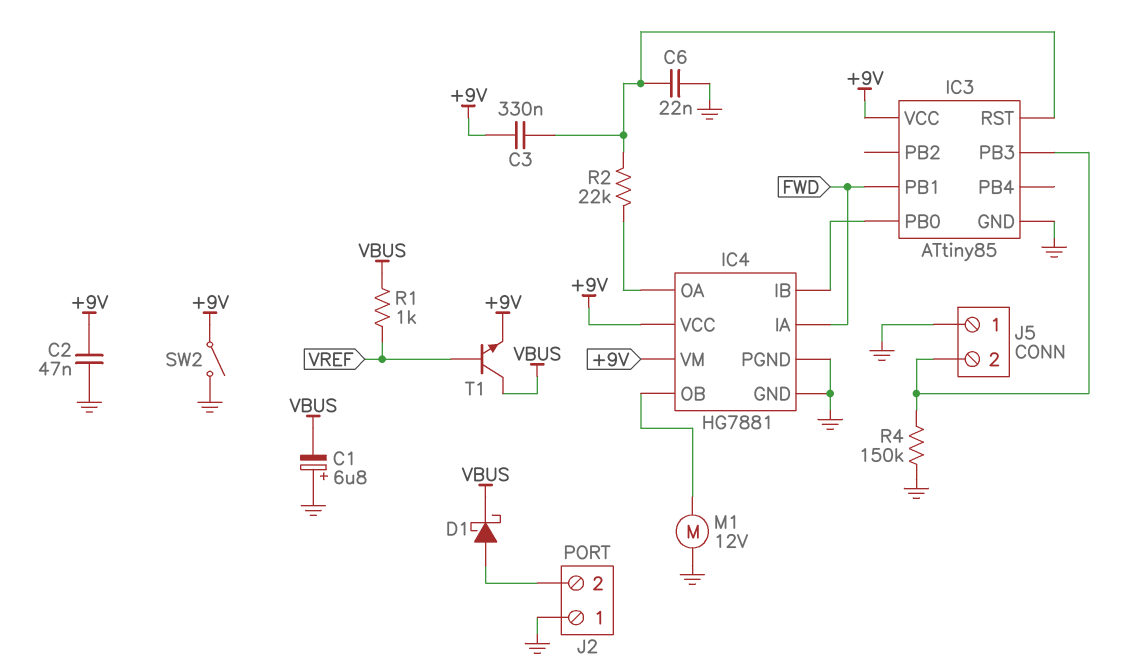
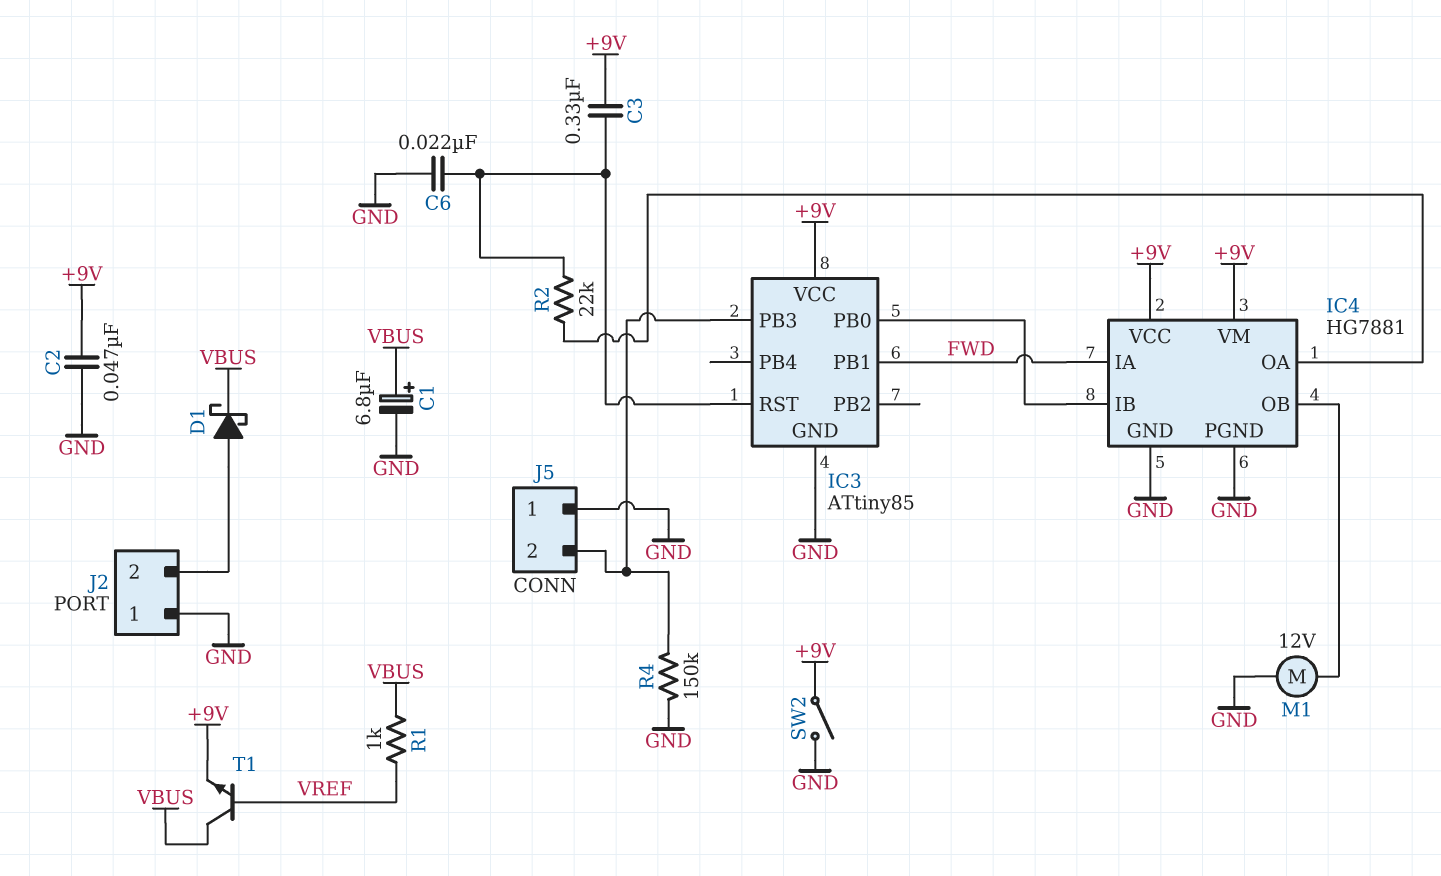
C1: 6.8uF (plus GND, minus VBUS) -> 6.8uF (plus VBUS, minus GND)

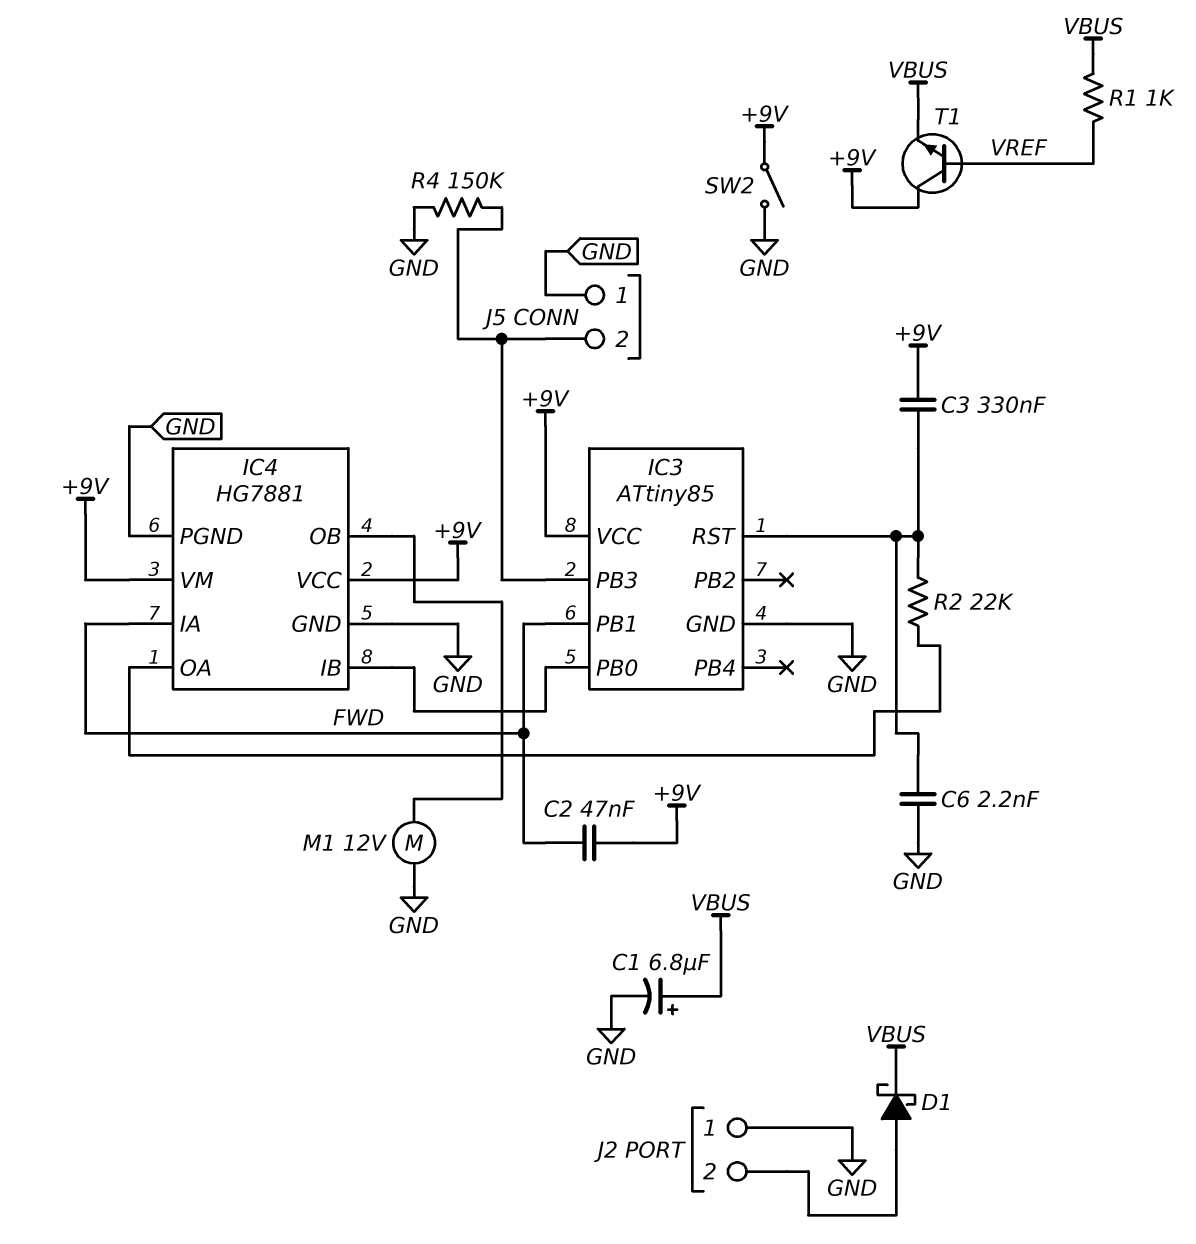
C2: 47nF (+9V, GND) -> 47nF (+9V, FWD)
C6: 22nF (GND, IC3/RST) -> 2.2nF (GND, IC3/RST)
T1: NPN (B VREF, C VBUS, E +9V) -> NPN (B VREF, C +9V, E VBUS)

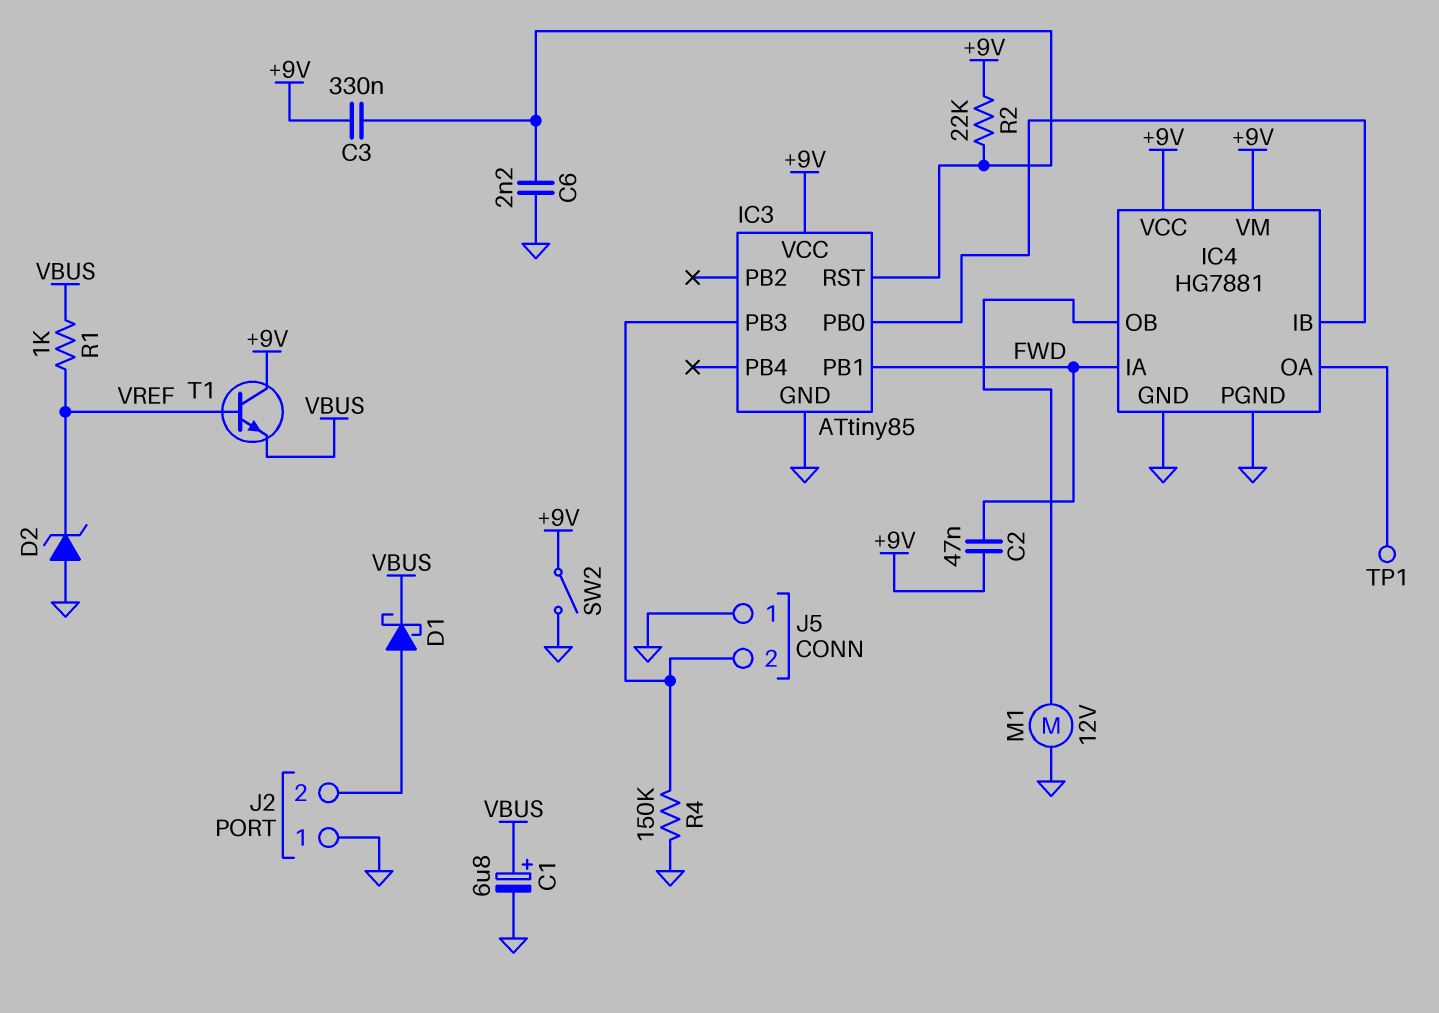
D2: none -> zener (A GND, K VREF)
R2: 22k (IC3/RST, IC4/OA) -> 22k (+9V, IC3/RST)
TP1: none -> test point (IC4/OA)

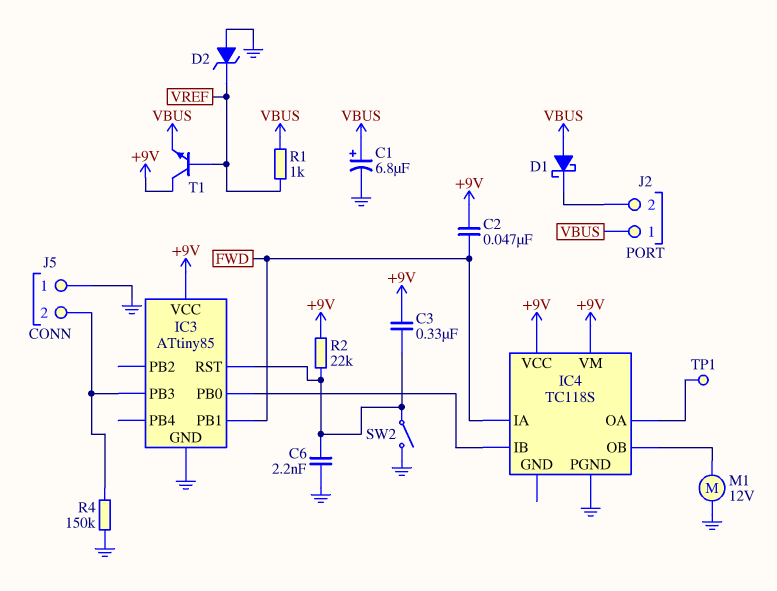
D1: schottky (A J2/2, K VBUS) -> schottky (A VBUS, K J2/2)
IC4: HG7881 -> TC118S
IC4 pin GND: GND -> none
J2 pin 1: GND -> VBUS
SW2: switch (+9V, GND) -> switch (GND, IC3/RST)

